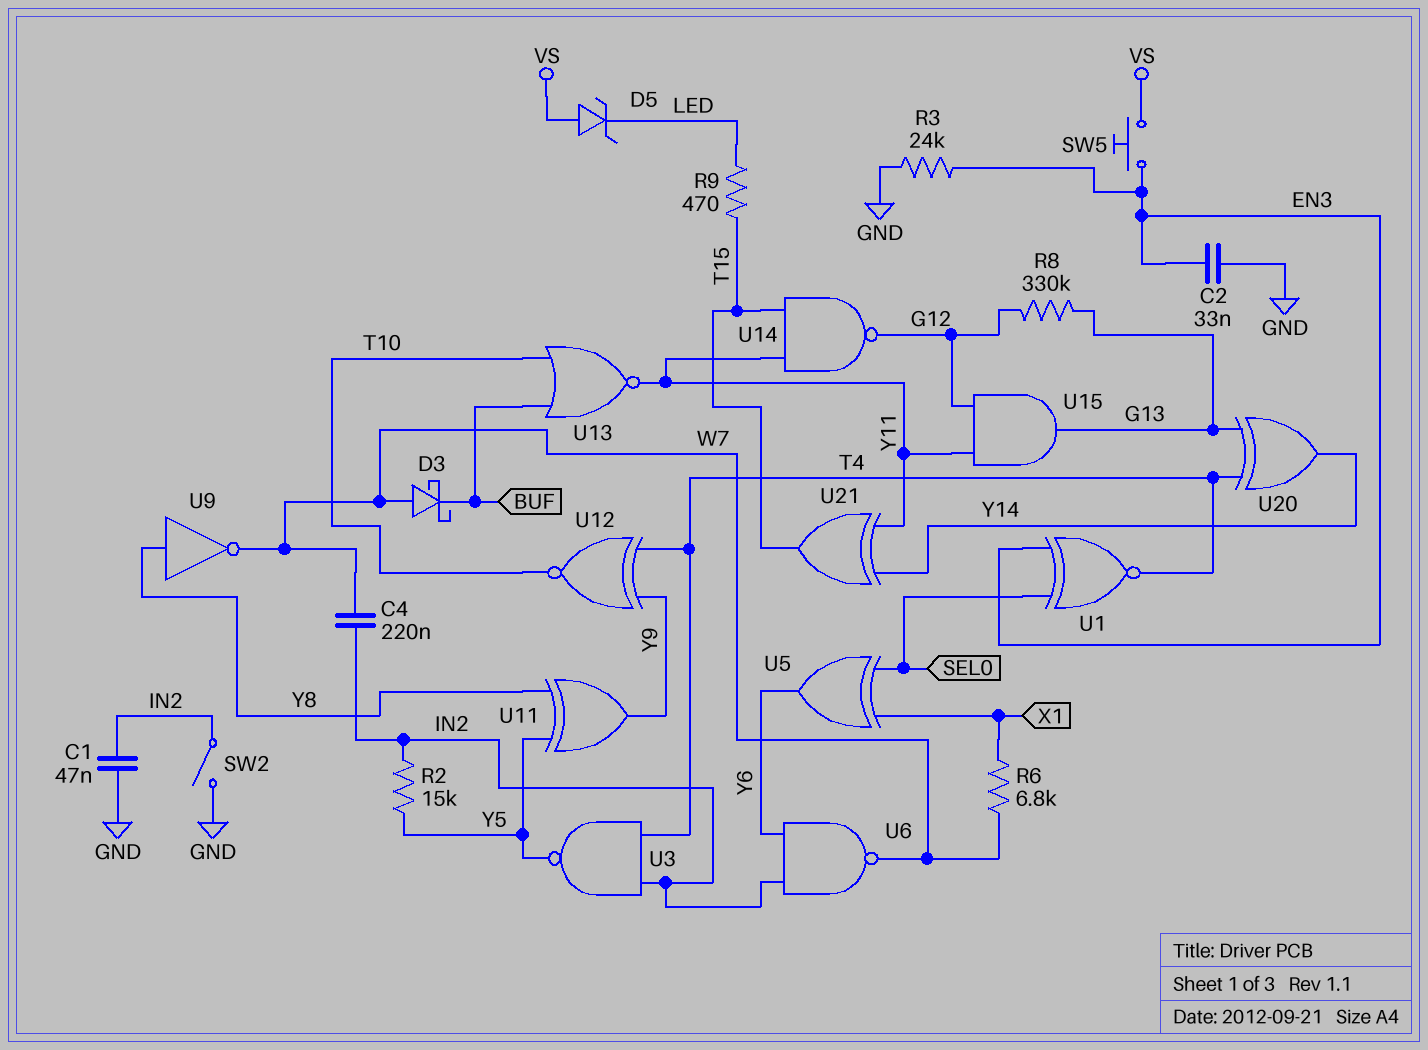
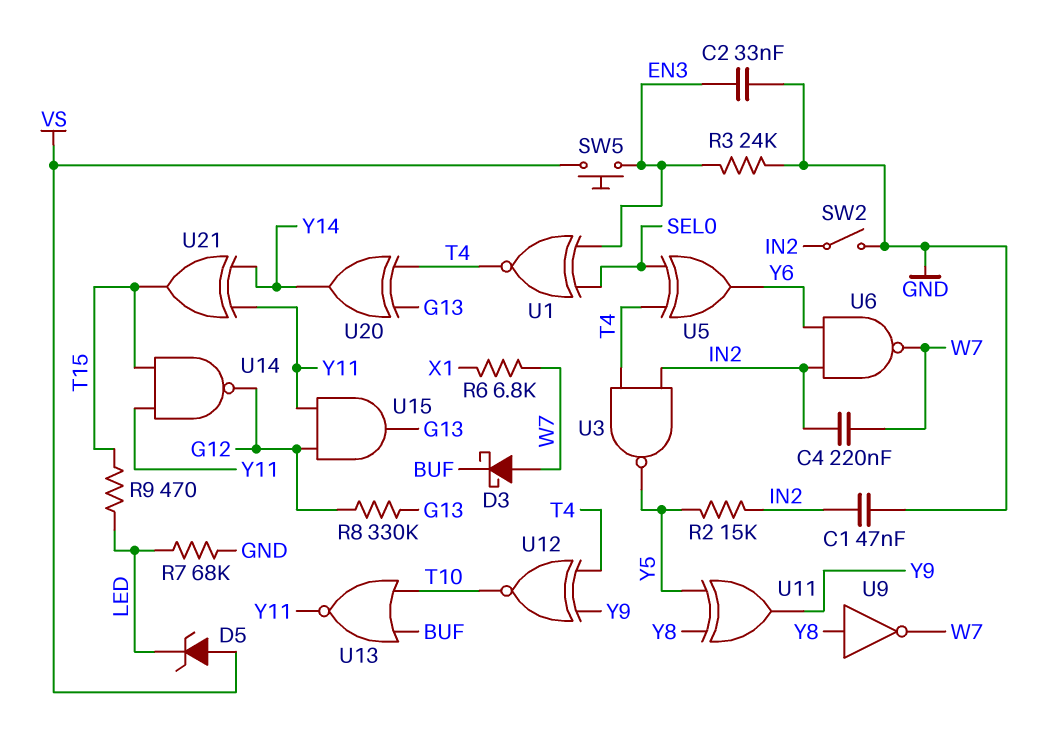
R7: none -> 68k (GND, LED)
U5: XOR (in SEL0, in X1, out Y6) -> XOR (in SEL0, in T4, out Y6)

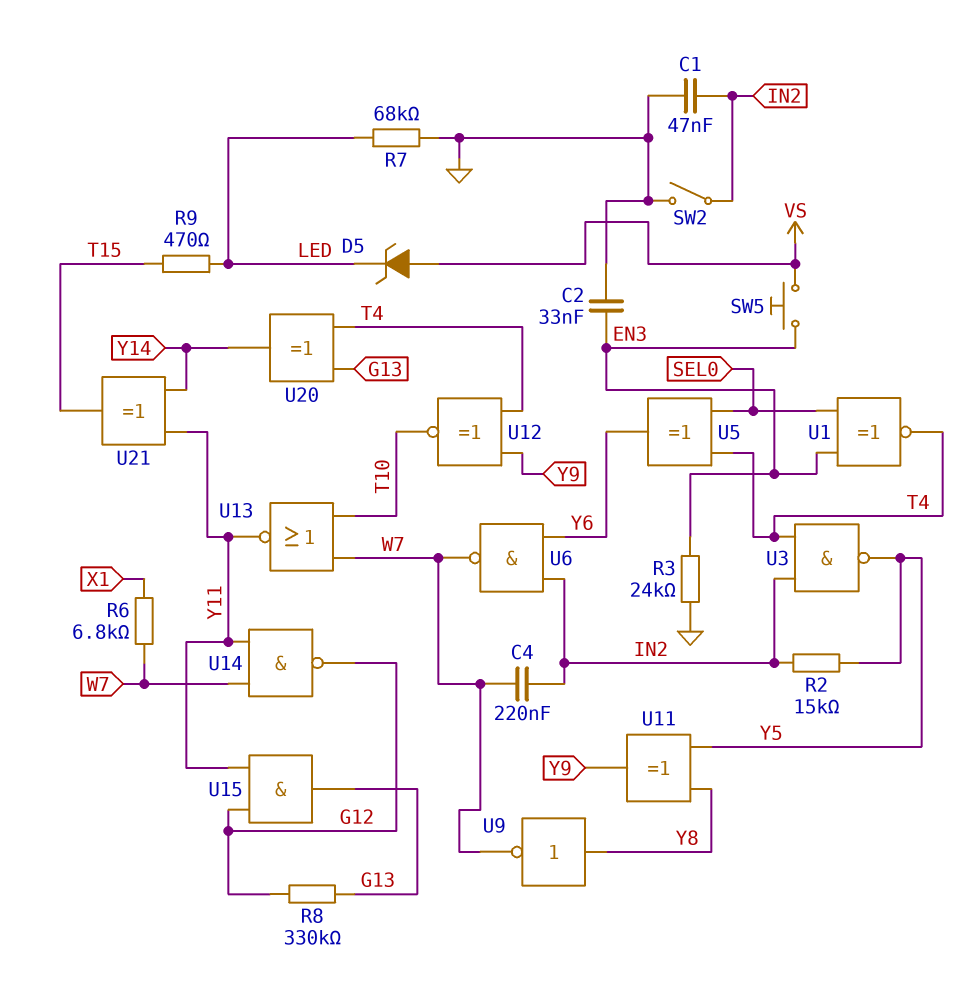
D3: schottky (A W7, K BUF) -> none
U13: NOR (in BUF, in T10, out Y11) -> NOR (in T10, in W7, out Y11)
U14: NAND (in T15, in Y11, out G12) -> NAND (in W7, in Y11, out G12)

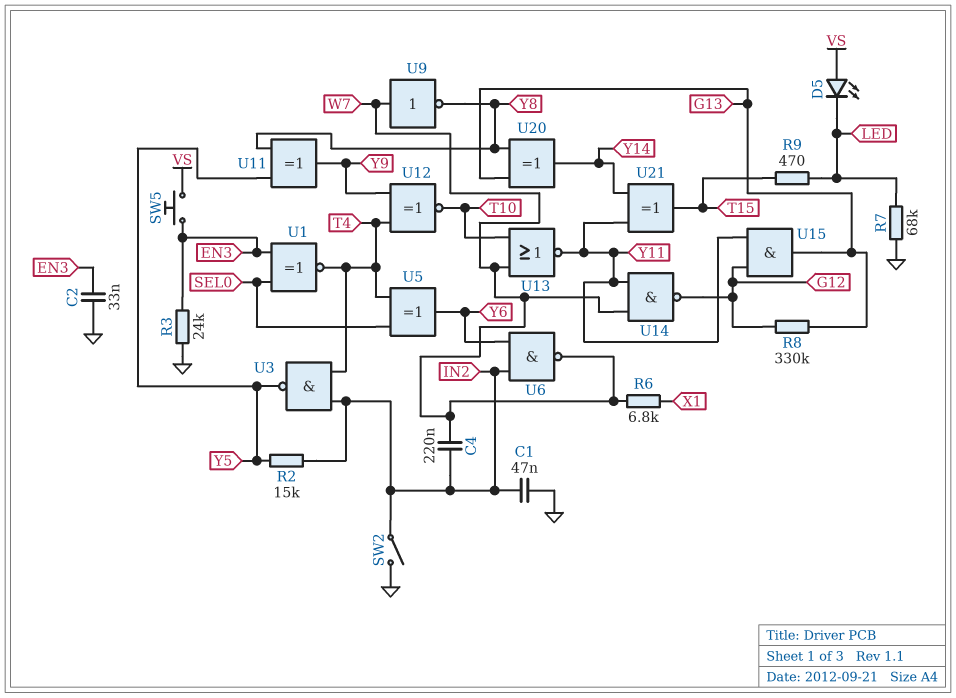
D5: zener (A VS, K LED) -> LED (A VS, K LED)
U9: NOT (in Y8, out W7) -> NOT (in W7, out Y8)
U20: XOR (in G13, in T4, out Y14) -> XOR (in G13, in Y8, out Y14)

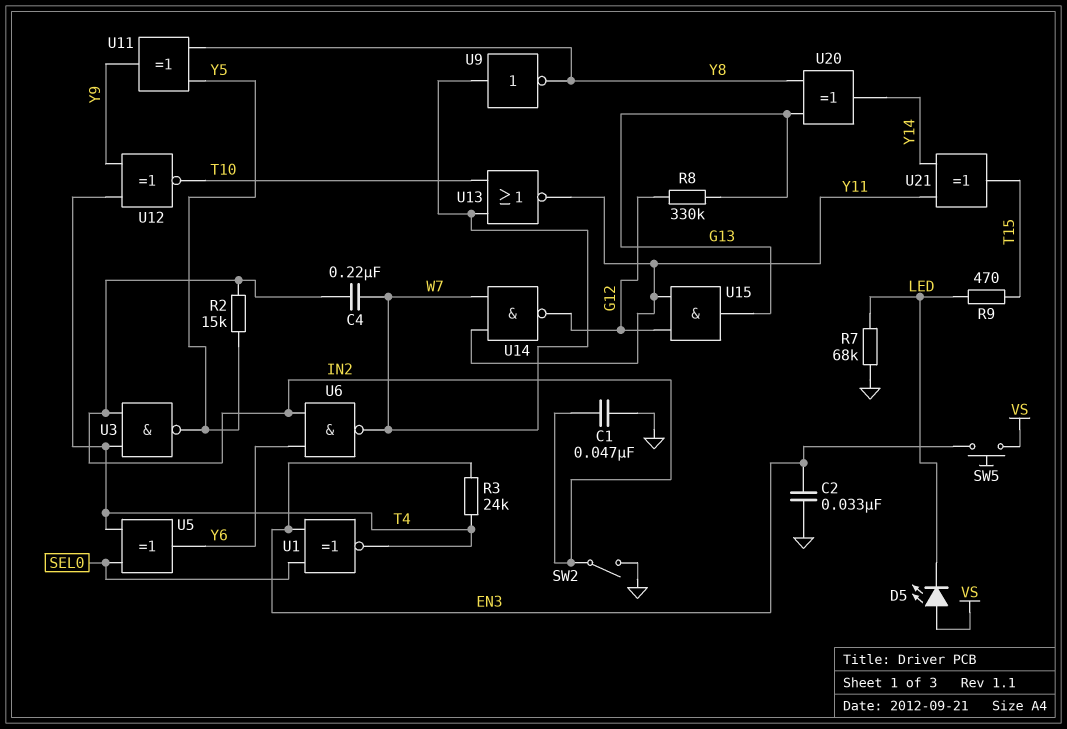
R3: 24k (EN3, GND) -> 24k (EN3, T4)
R6: 6.8k (W7, X1) -> none

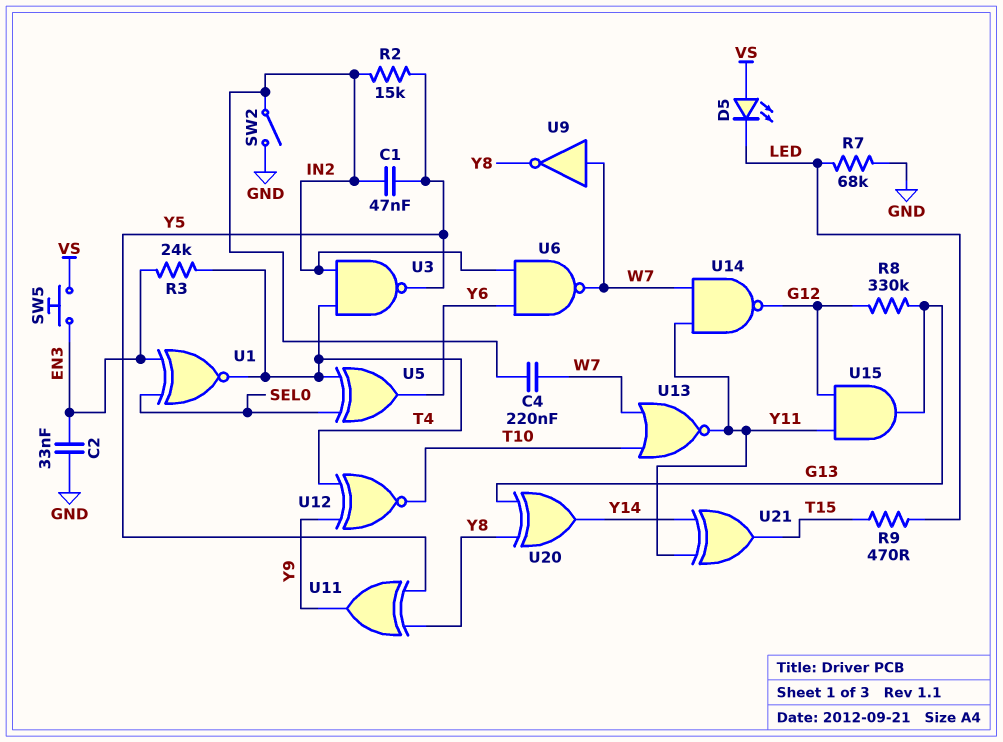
C1: 47nF (GND, IN2) -> 47nF (IN2, Y5)

